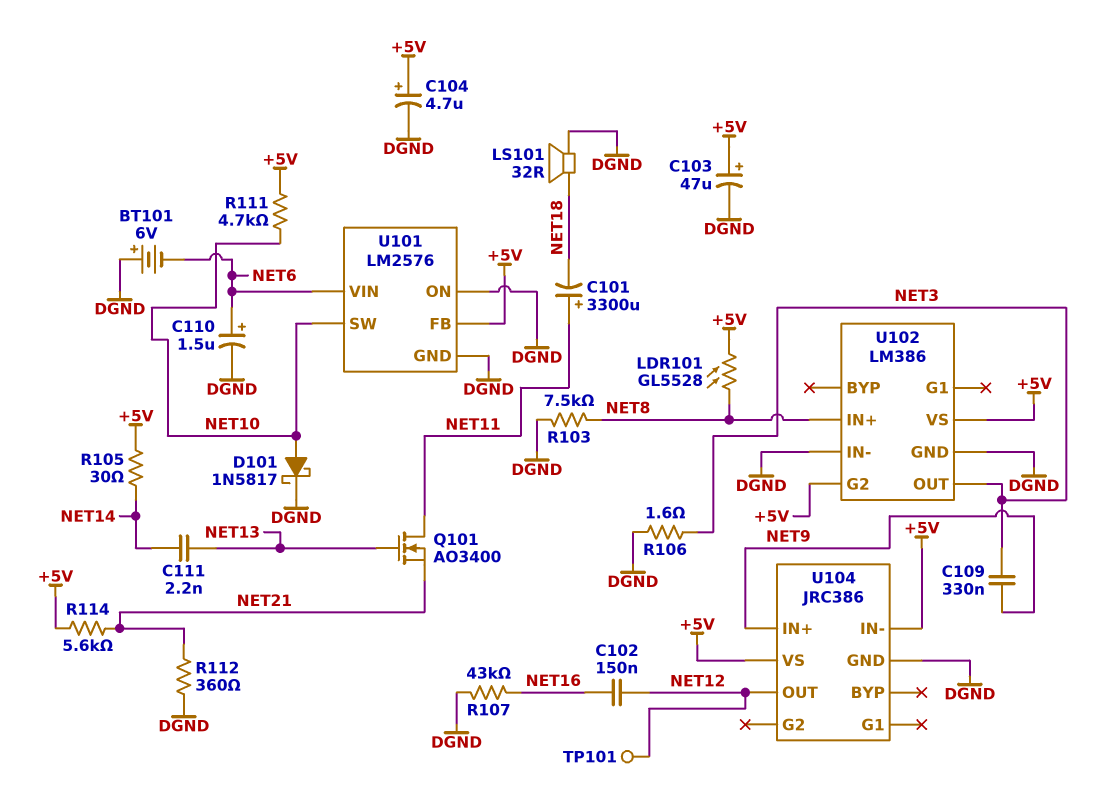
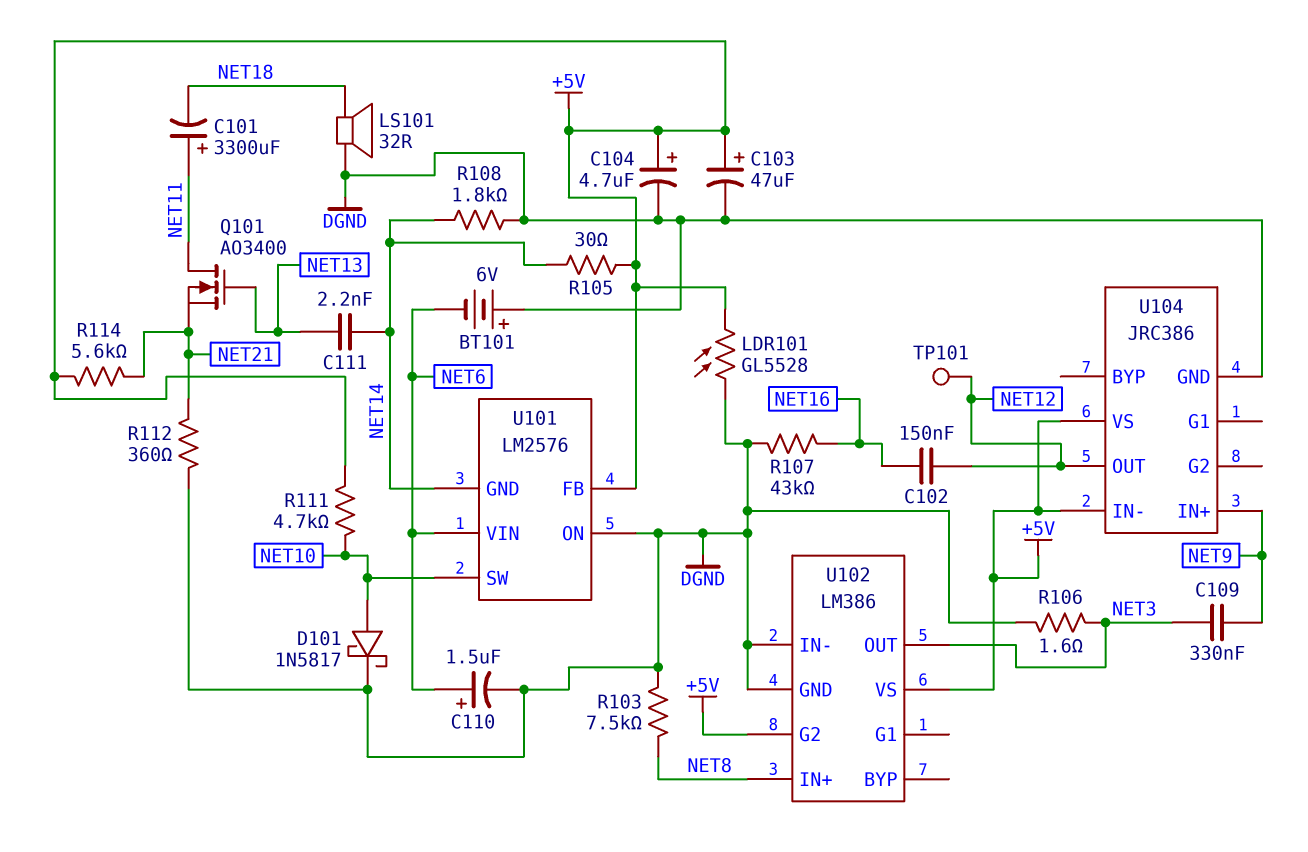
LDR101: GL5528 (+5V, NET8) -> GL5528 (+5V, DGND)
R108: none -> 1.8k (DGND, NET14)
U101 pin GND: DGND -> NET14

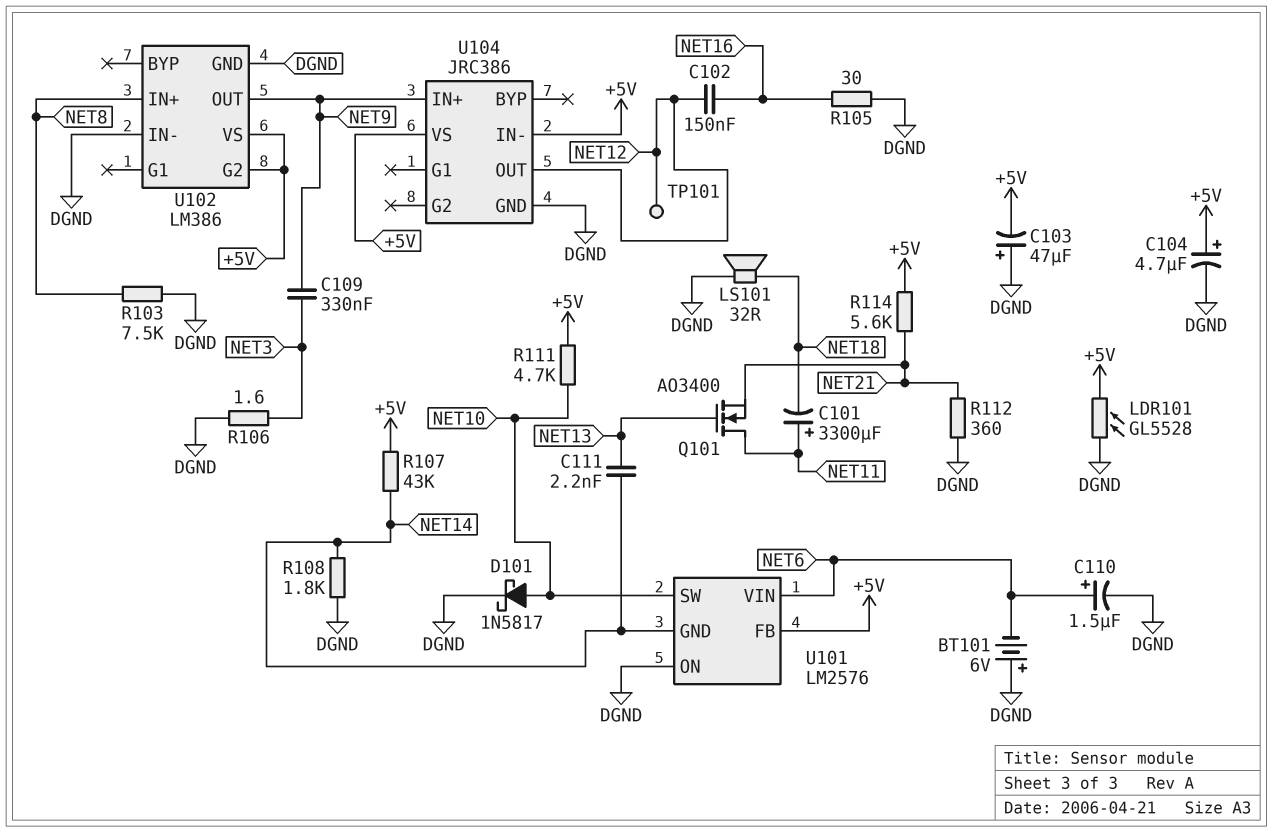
C103: 47uF (plus +5V, minus DGND) -> 47uF (plus DGND, minus +5V)
R105: 30 (+5V, NET14) -> 30 (DGND, NET16)
R107: 43k (DGND, NET16) -> 43k (+5V, NET14)
U102 pin OUT: NET3 -> NET9

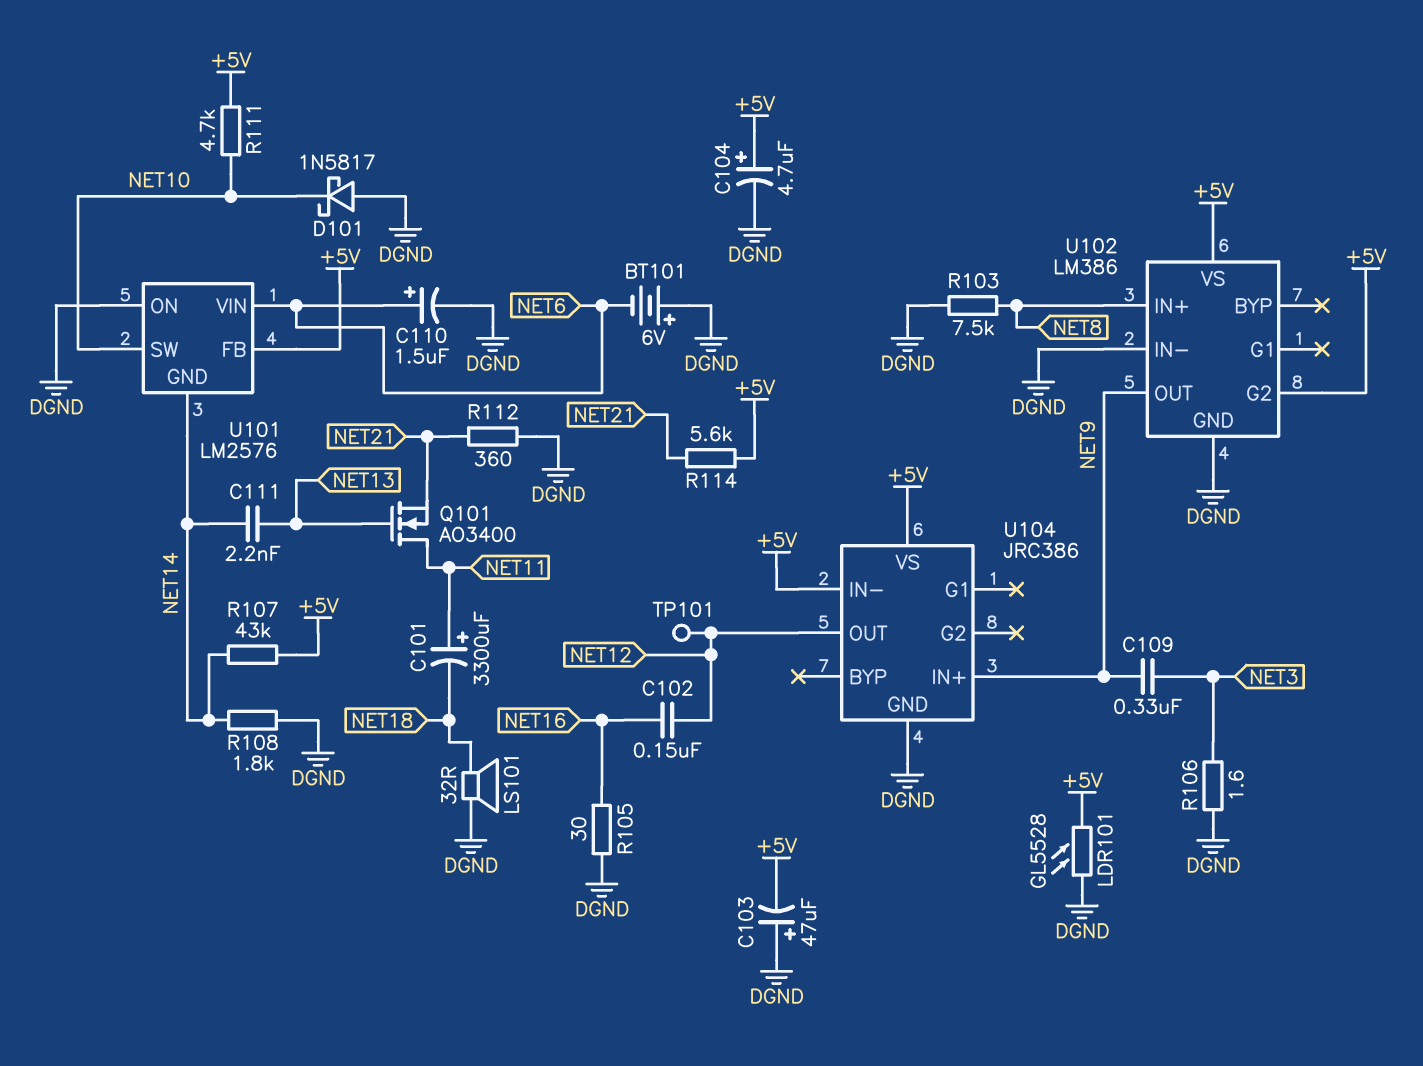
D101: schottky 1N5817 (A NET10, K DGND) -> schottky 1N5817 (A DGND, K NET10)

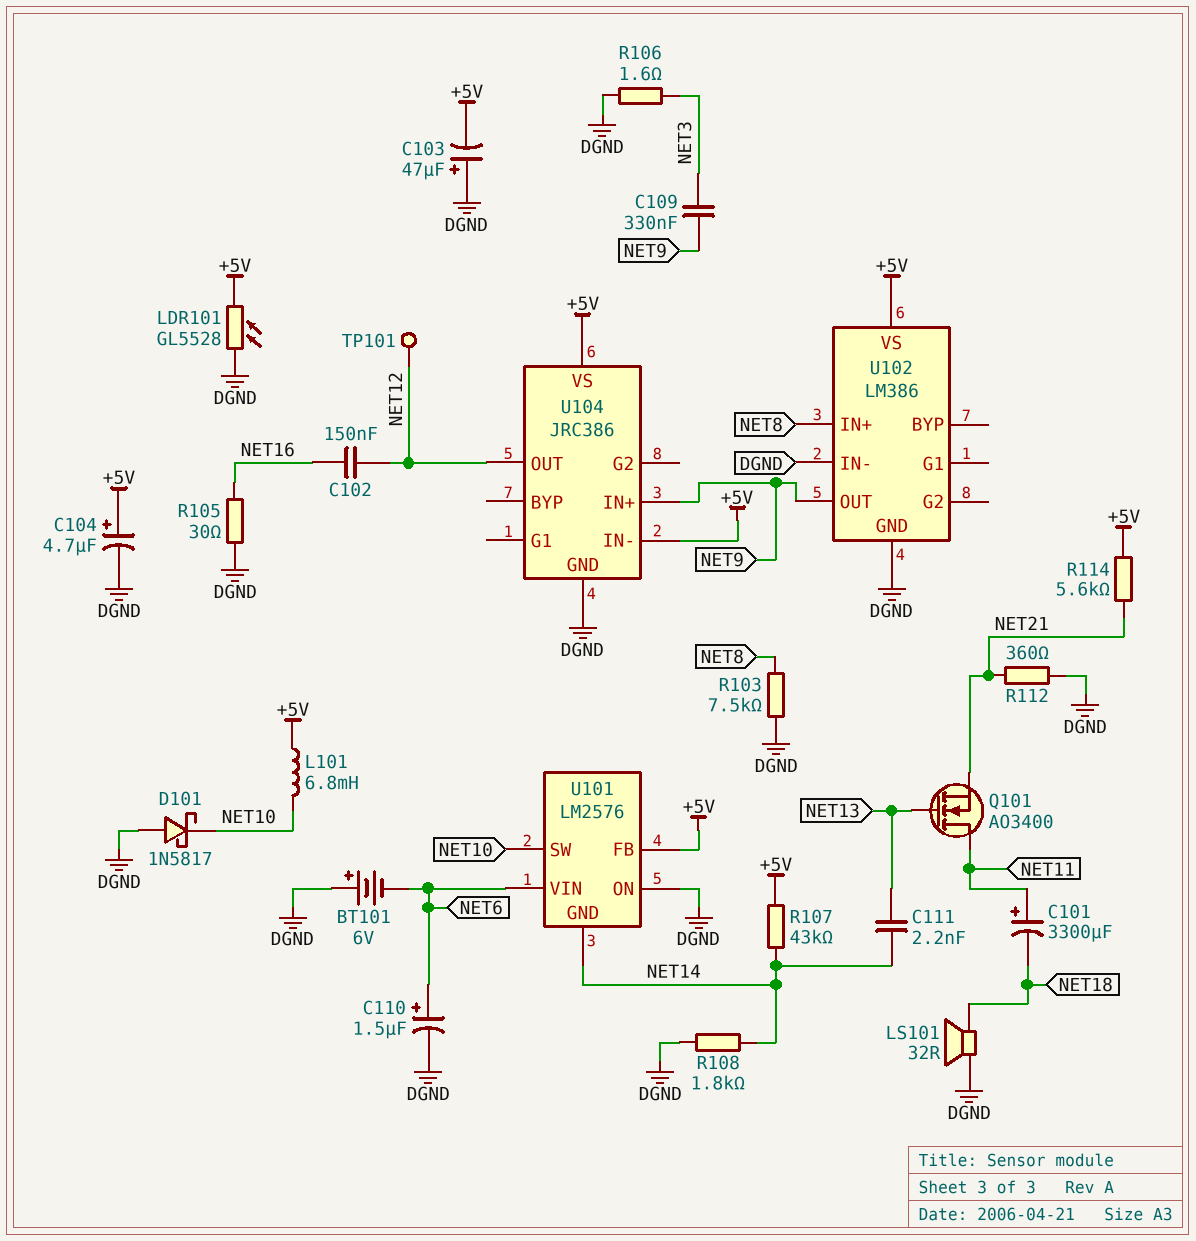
L101: none -> 6.8mH (+5V, NET10)
R111: 4.7k (+5V, NET10) -> none
U102 pin G2: +5V -> none

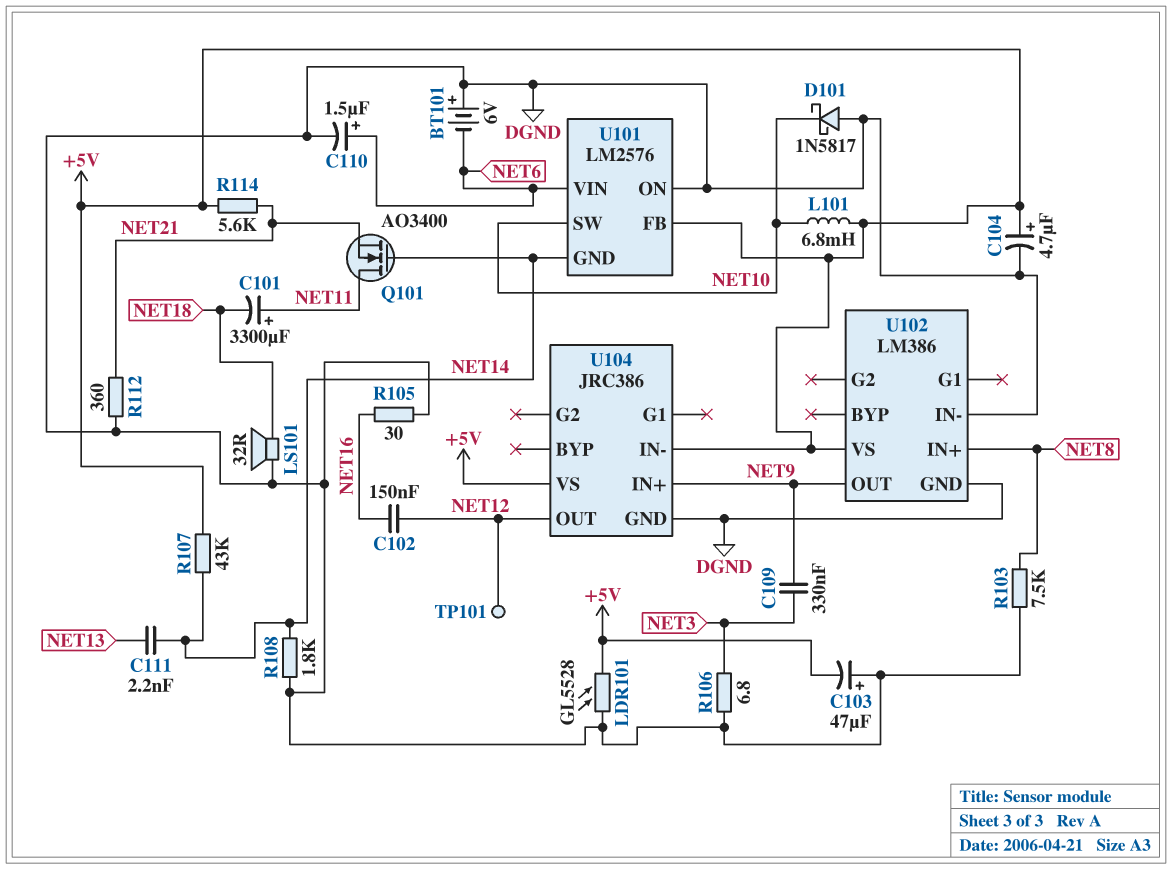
Q101: NMOS AO3400 (G NET13, D NET11, S NET21) -> NMOS AO3400 (G NET14, D NET11, S NET21)
R106: 1.6 (DGND, NET3) -> 6.8 (DGND, NET3)

